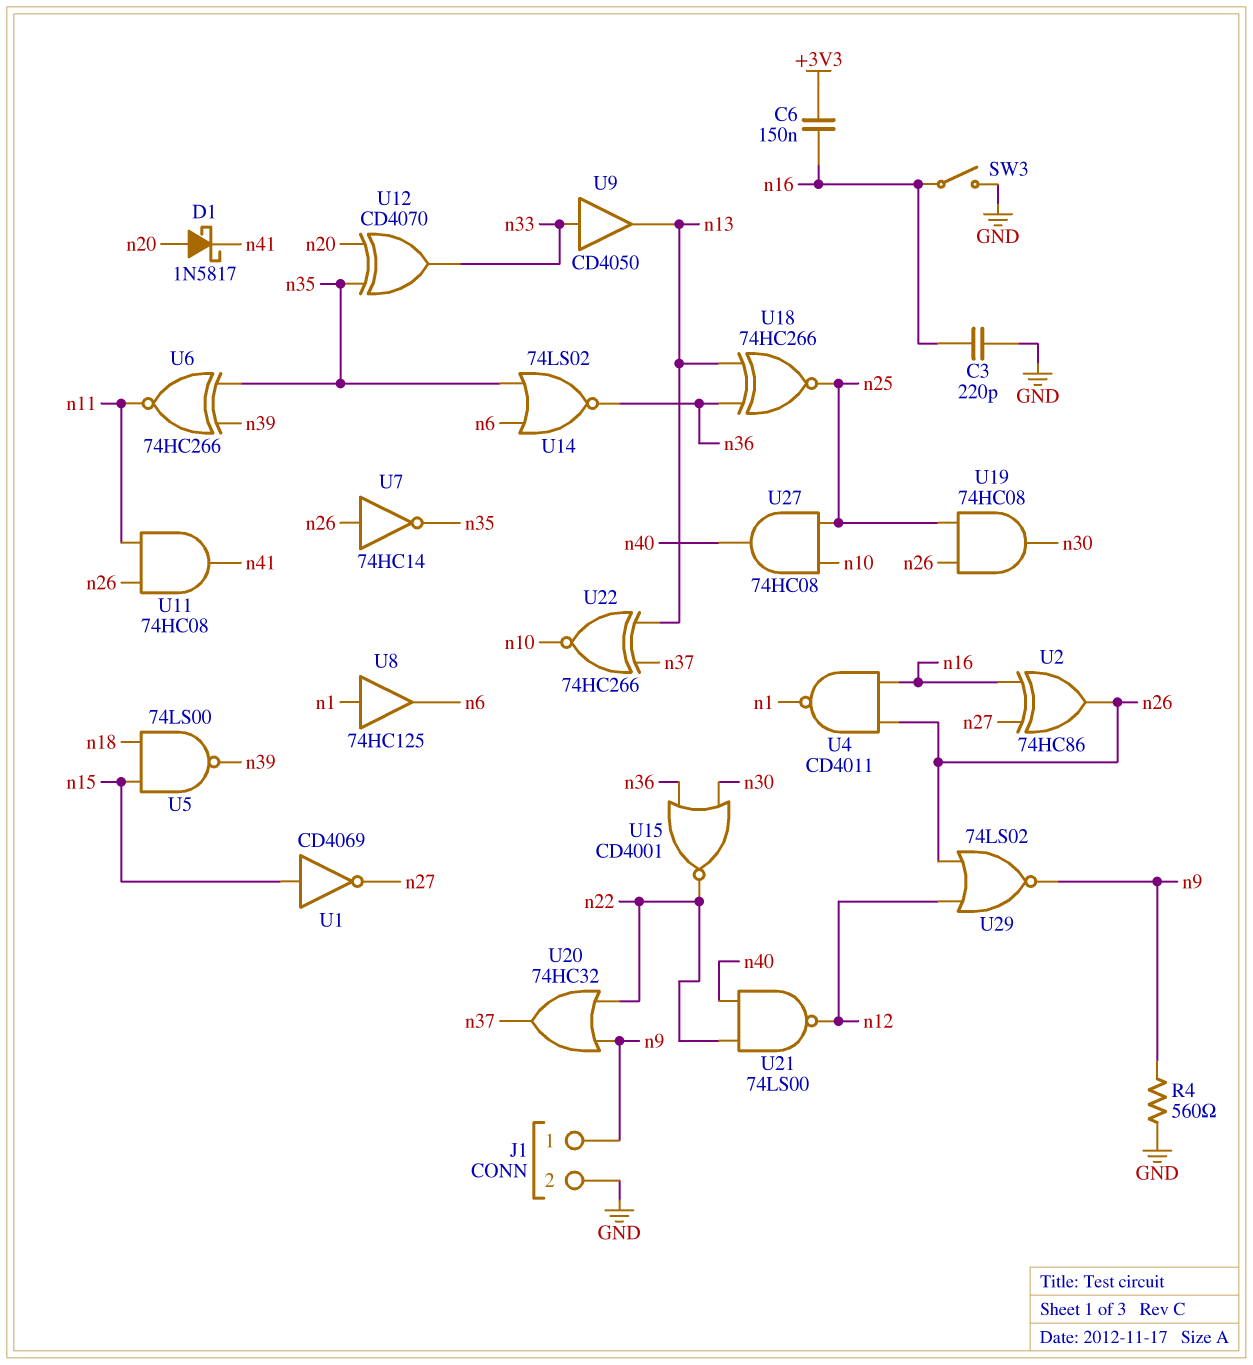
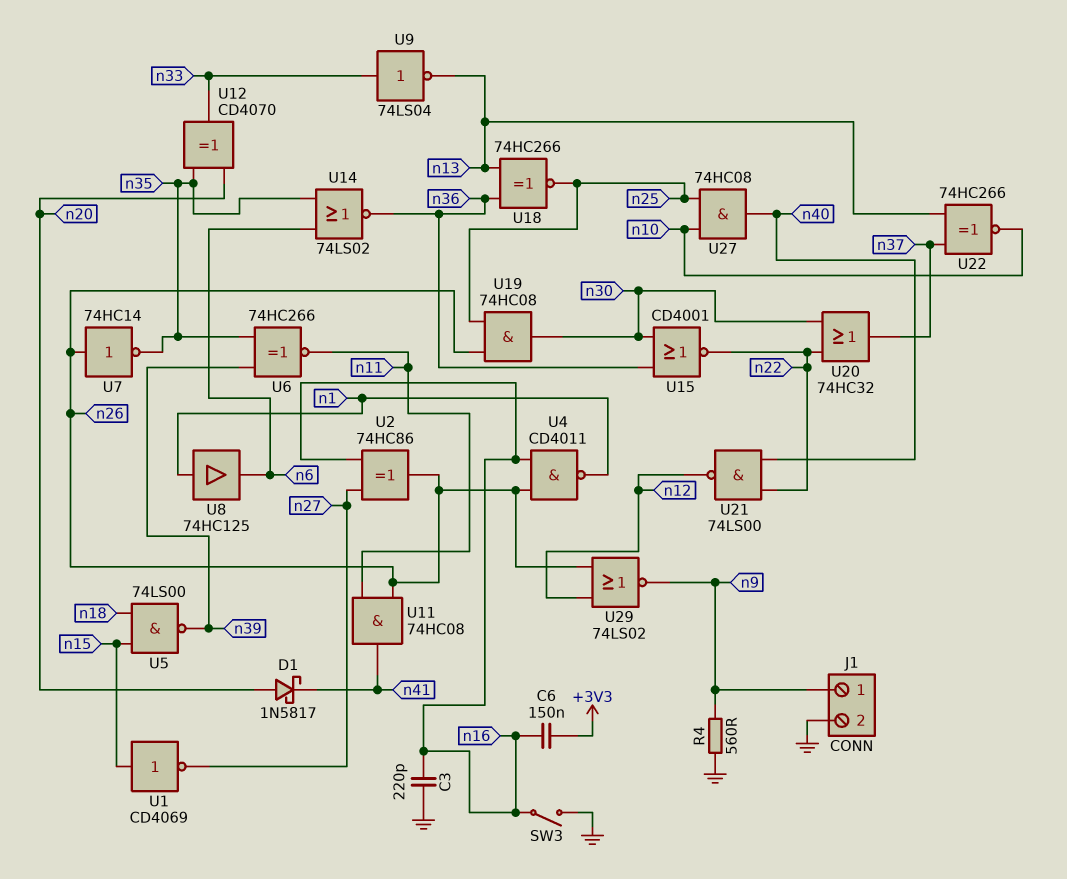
U9: buffer CD4050 (in n33, out n13) -> NOT 74LS04 (in n33, out n13)
U20: OR 74HC32 (in n9, in n22, out n37) -> OR 74HC32 (in n22, in n30, out n37)

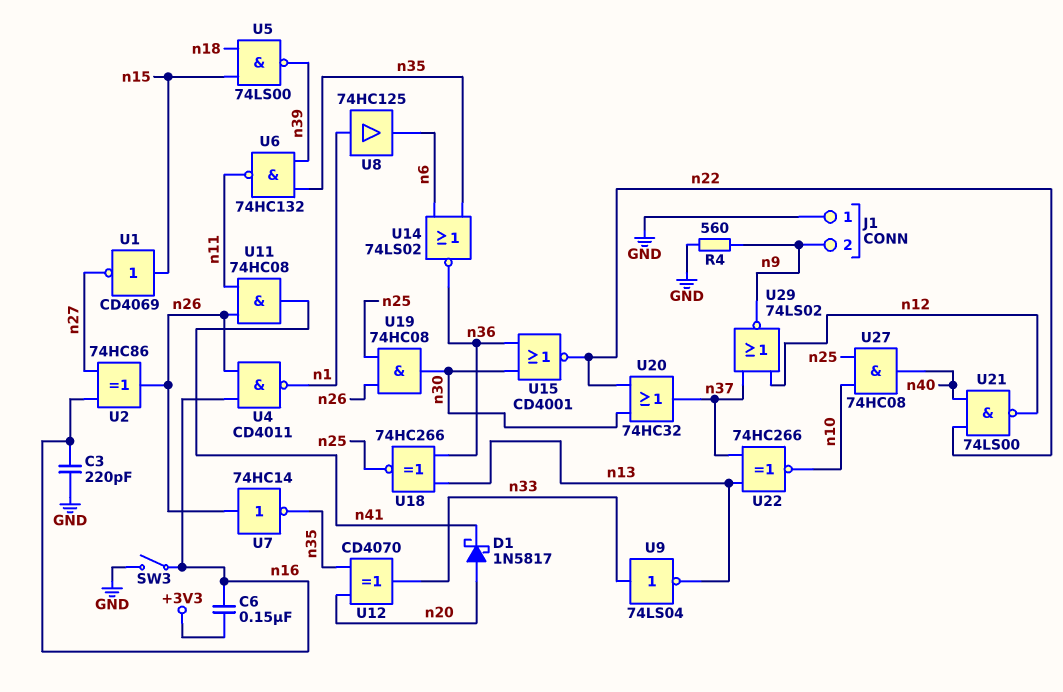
J1 pin 1: n9 -> GND
J1 pin 2: GND -> n9
U6: XNOR 74HC266 (in n35, in n39, out n11) -> NAND 74HC132 (in n35, in n39, out n11)
U29: NOR 74LS02 (in n12, in n26, out n9) -> NOR 74LS02 (in n12, in n37, out n9)

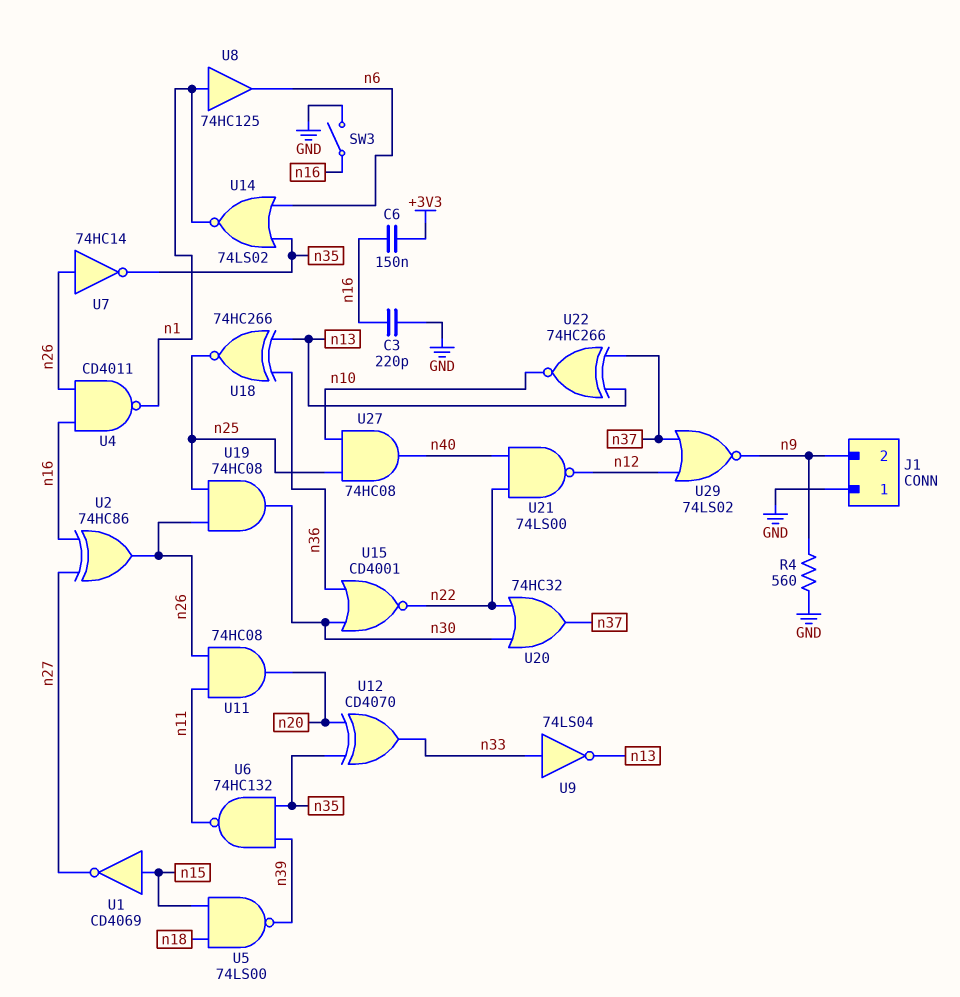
D1: schottky 1N5817 (A n20, K n41) -> none
U11: AND 74HC08 (in n11, in n26, out n41) -> AND 74HC08 (in n11, in n26, out n20)
U14: NOR 74LS02 (in n6, in n35, out n36) -> NOR 74LS02 (in n6, in n35, out n1)

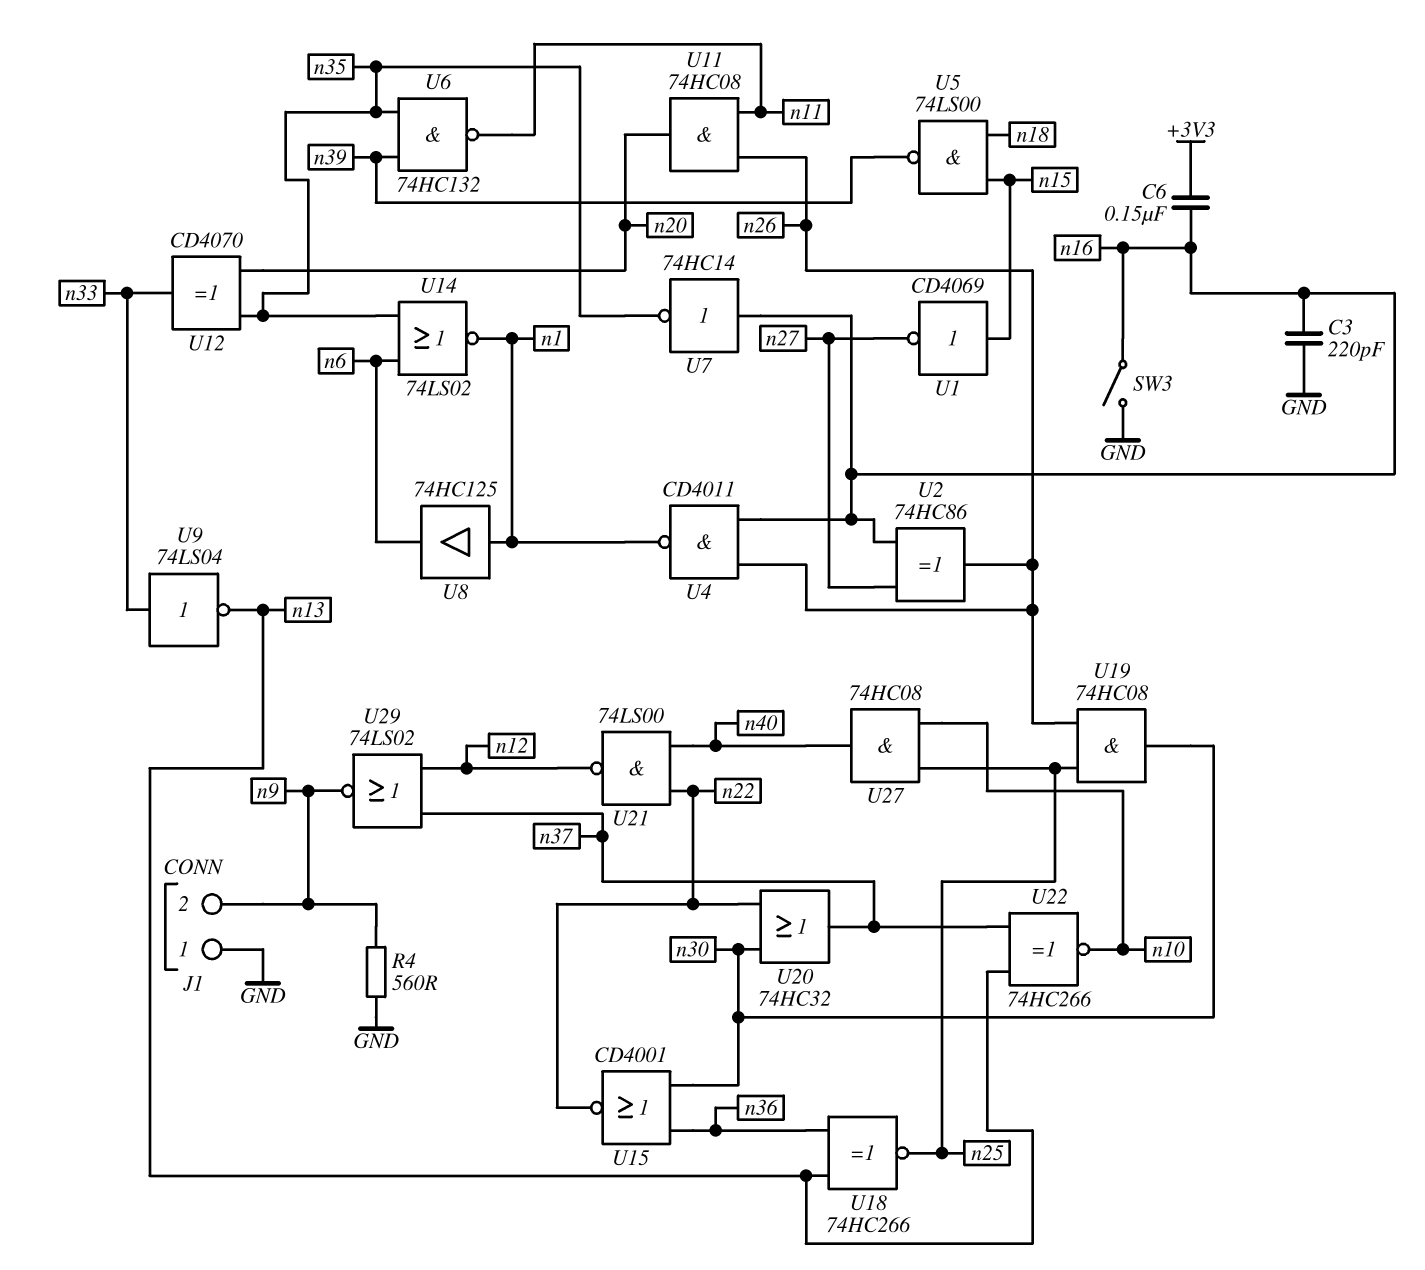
U7: NOT 74HC14 (in n26, out n35) -> NOT 74HC14 (in n16, out n35)

